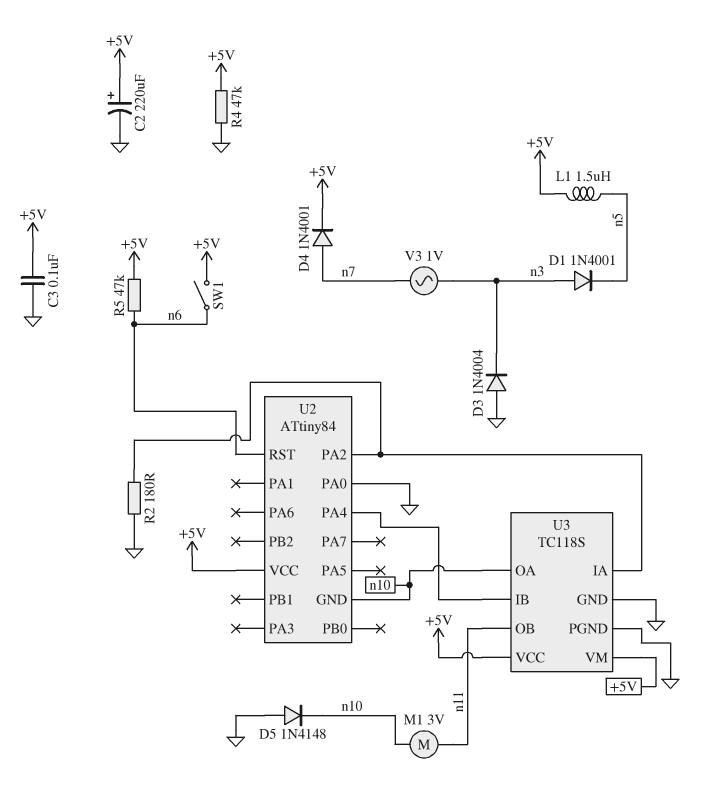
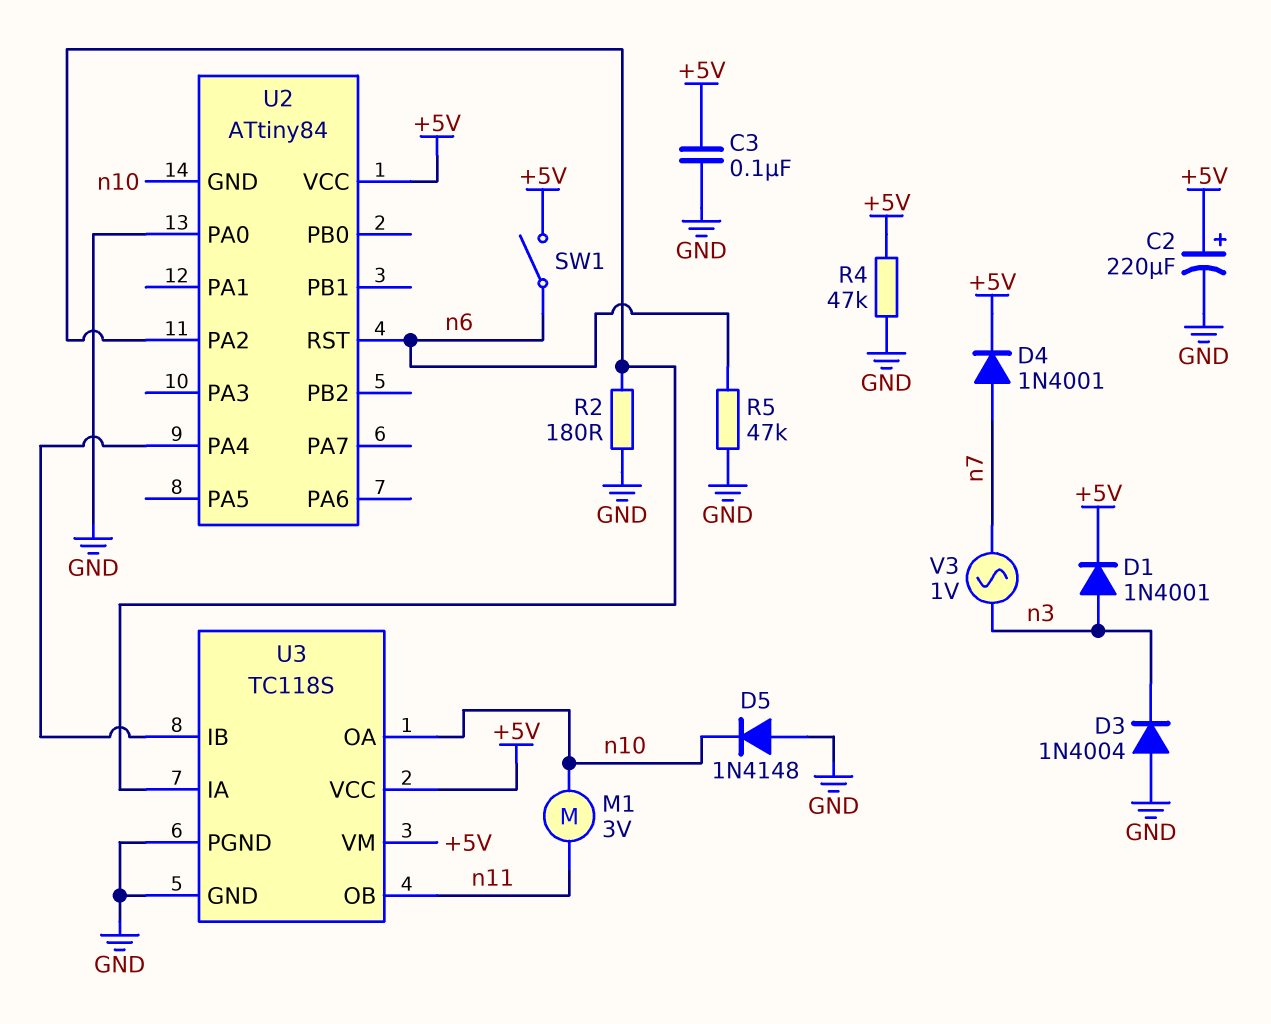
D1: diode 1N4001 (A n3, K n5) -> diode 1N4001 (A n3, K +5V)
L1: 1.5uH (+5V, n5) -> none
R5: 47k (+5V, n6) -> 47k (GND, n6)

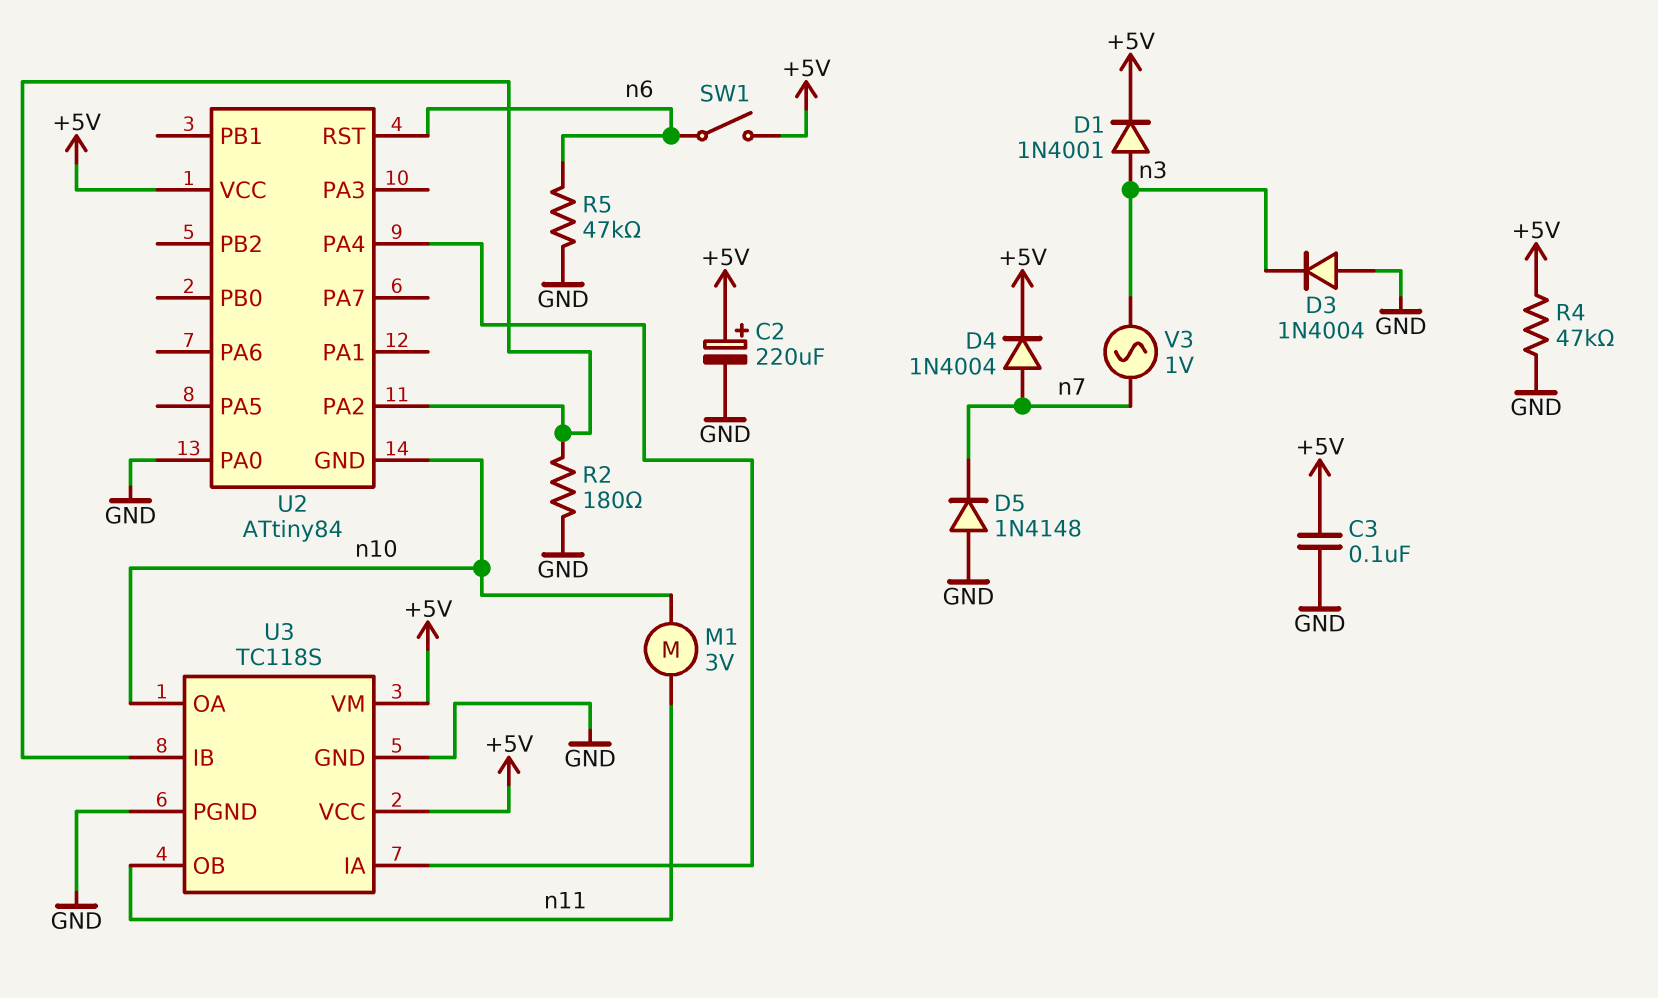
D4: diode 1N4001 (A n7, K +5V) -> diode 1N4004 (A n7, K +5V)
D5: diode 1N4148 (A GND, K n10) -> diode 1N4148 (A GND, K n7)
U3 pin IA: U2/PA2 -> U2/PA4
U3 pin IB: U2/PA4 -> U2/PA2

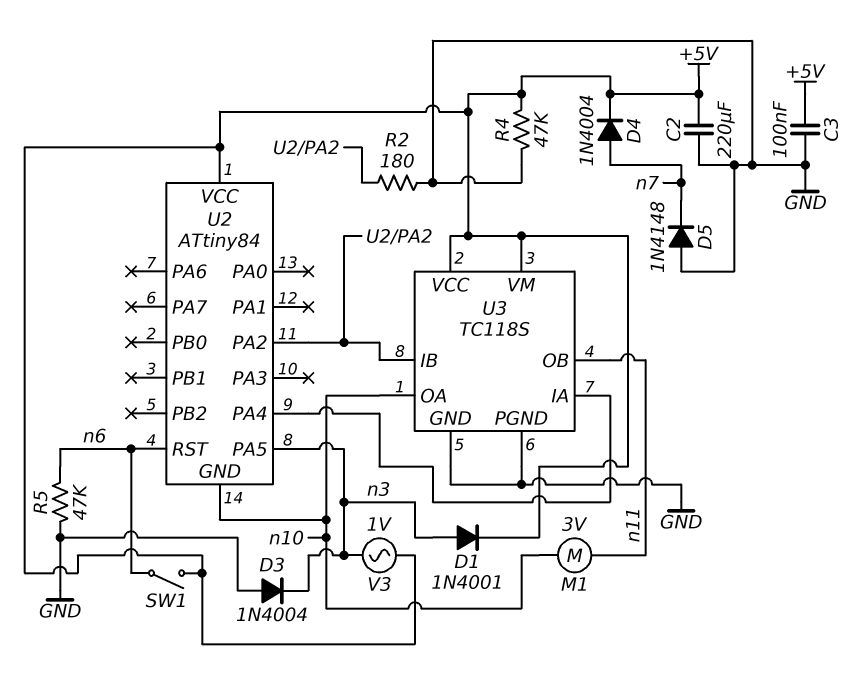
C2: 220uF (plus +5V, minus GND) -> 220uF (+5V, GND)
U2 pin PA0: GND -> none
U2 pin PA5: none -> n3
V3: AC 1V (n3, n7) -> AC 1V (+5V, n3)

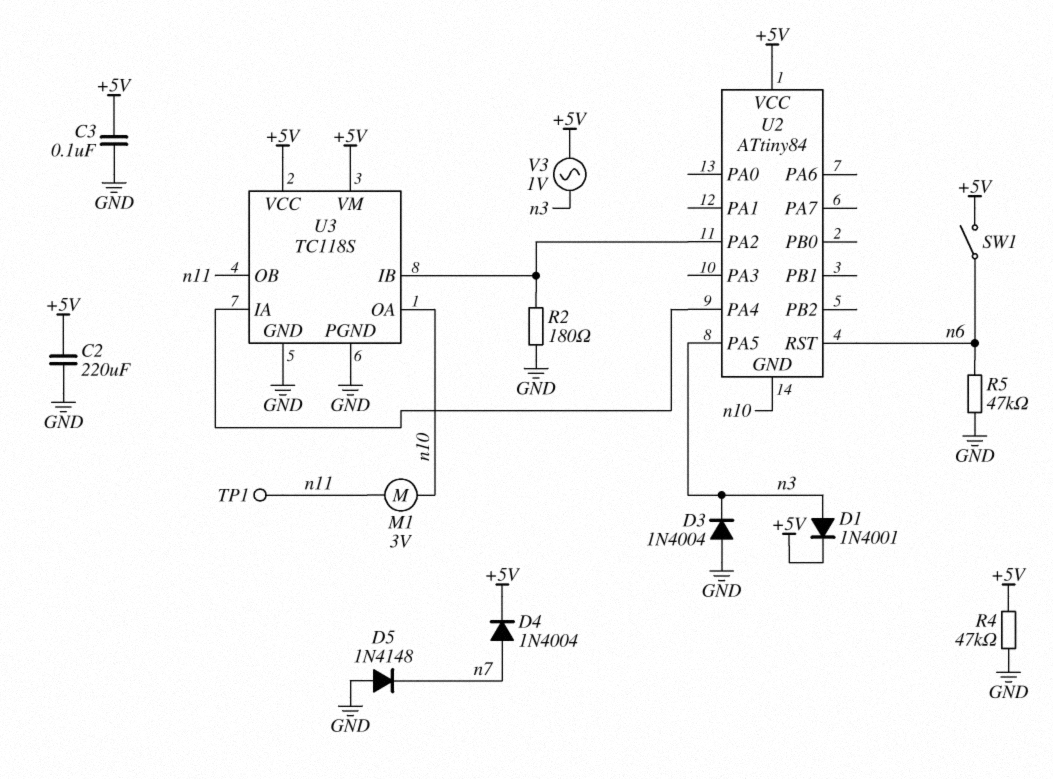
TP1: none -> test point (n11)

